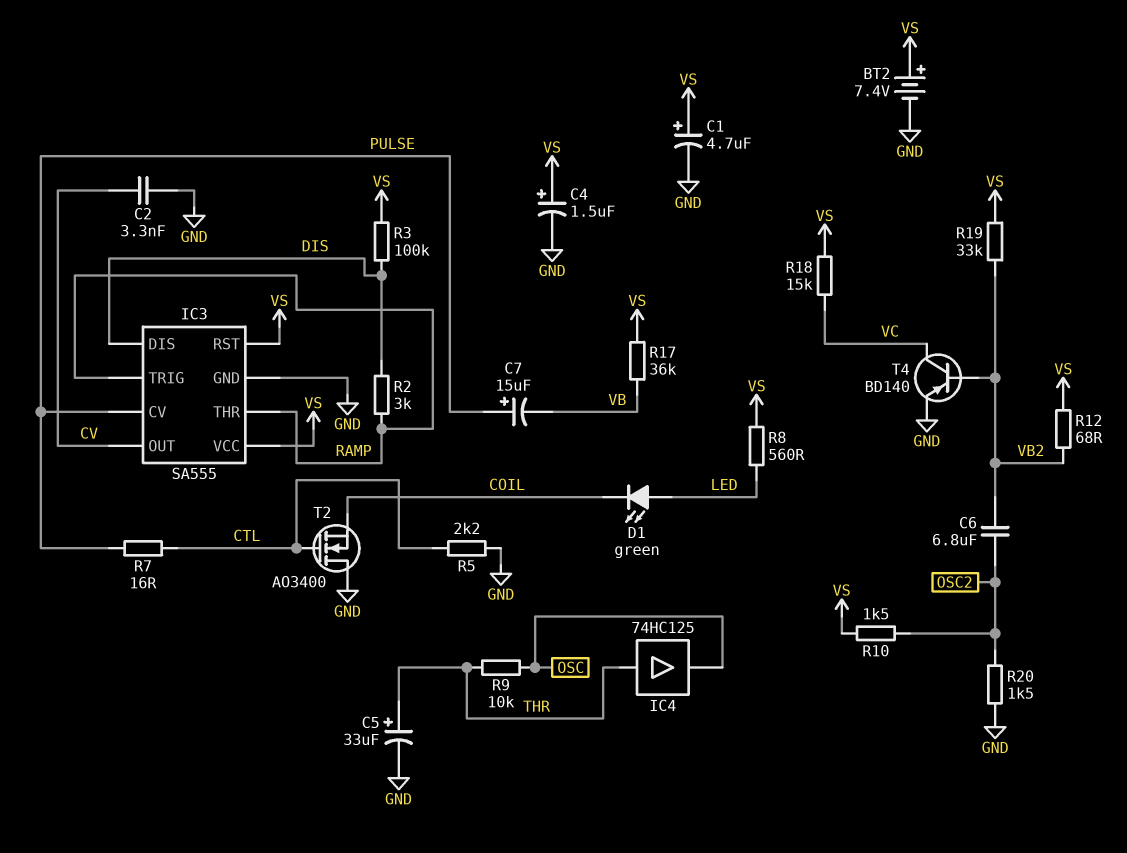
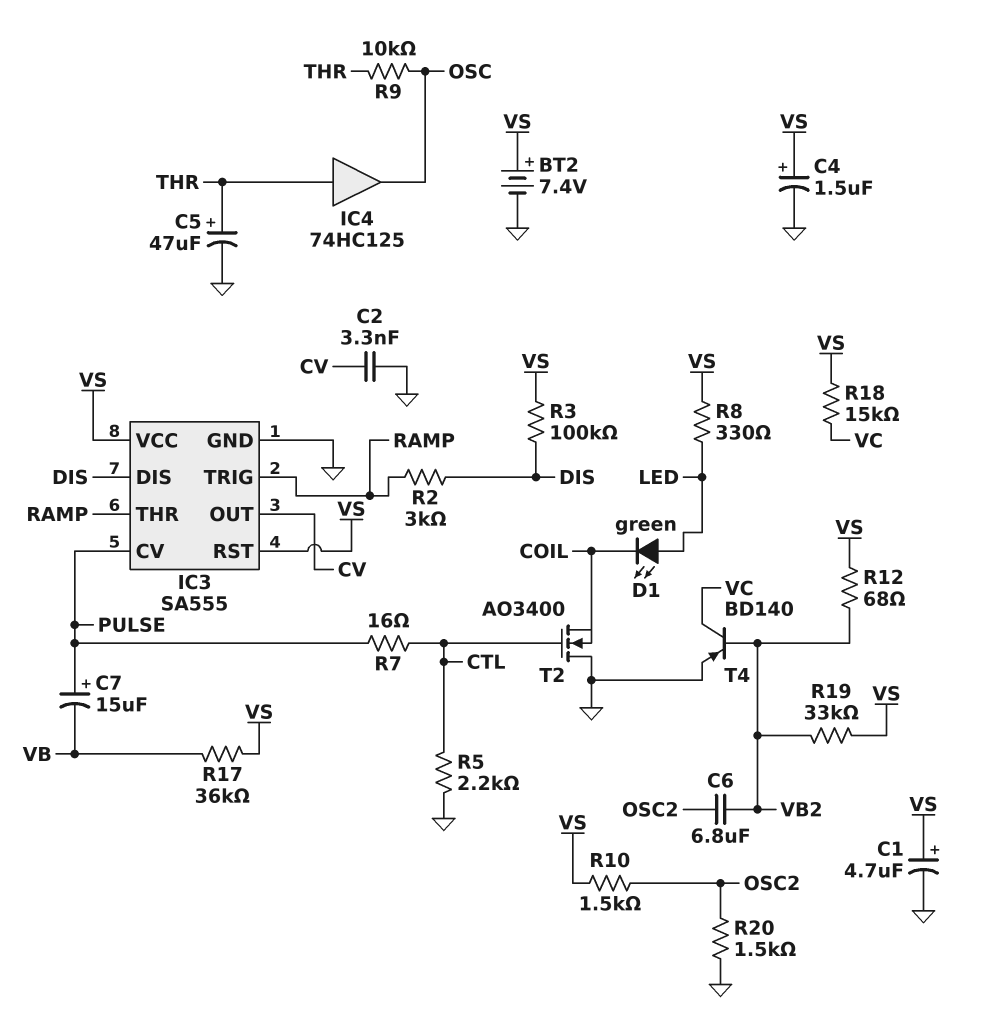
C5: 33uF (plus THR, minus GND) -> 47uF (plus THR, minus GND)
R8: 560 (LED, VS) -> 330 (LED, VS)

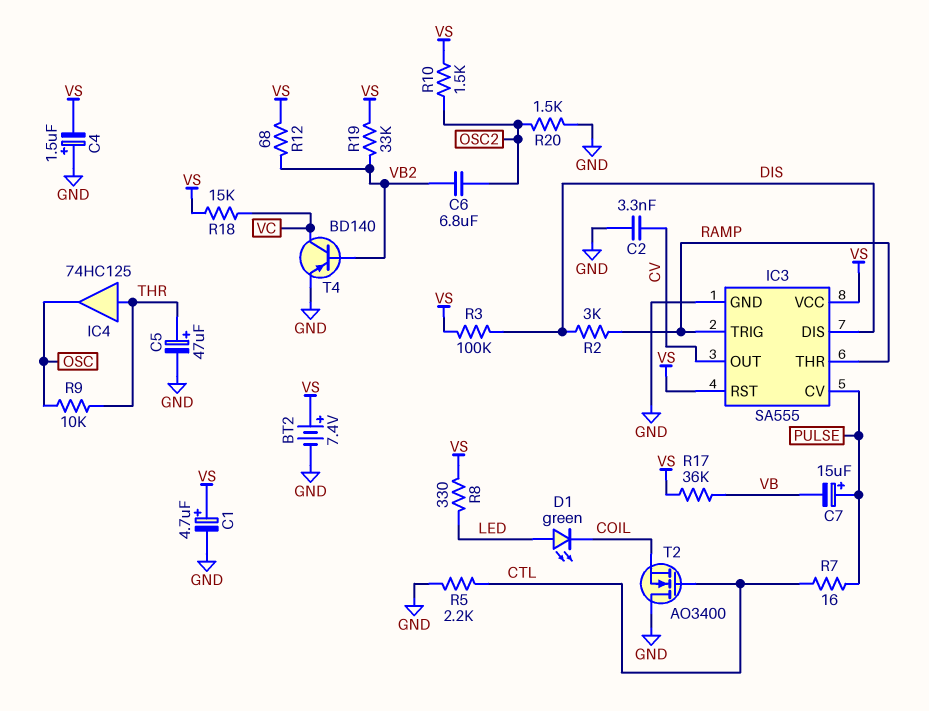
C4: 1.5uF (plus VS, minus GND) -> 1.5uF (plus GND, minus VS)

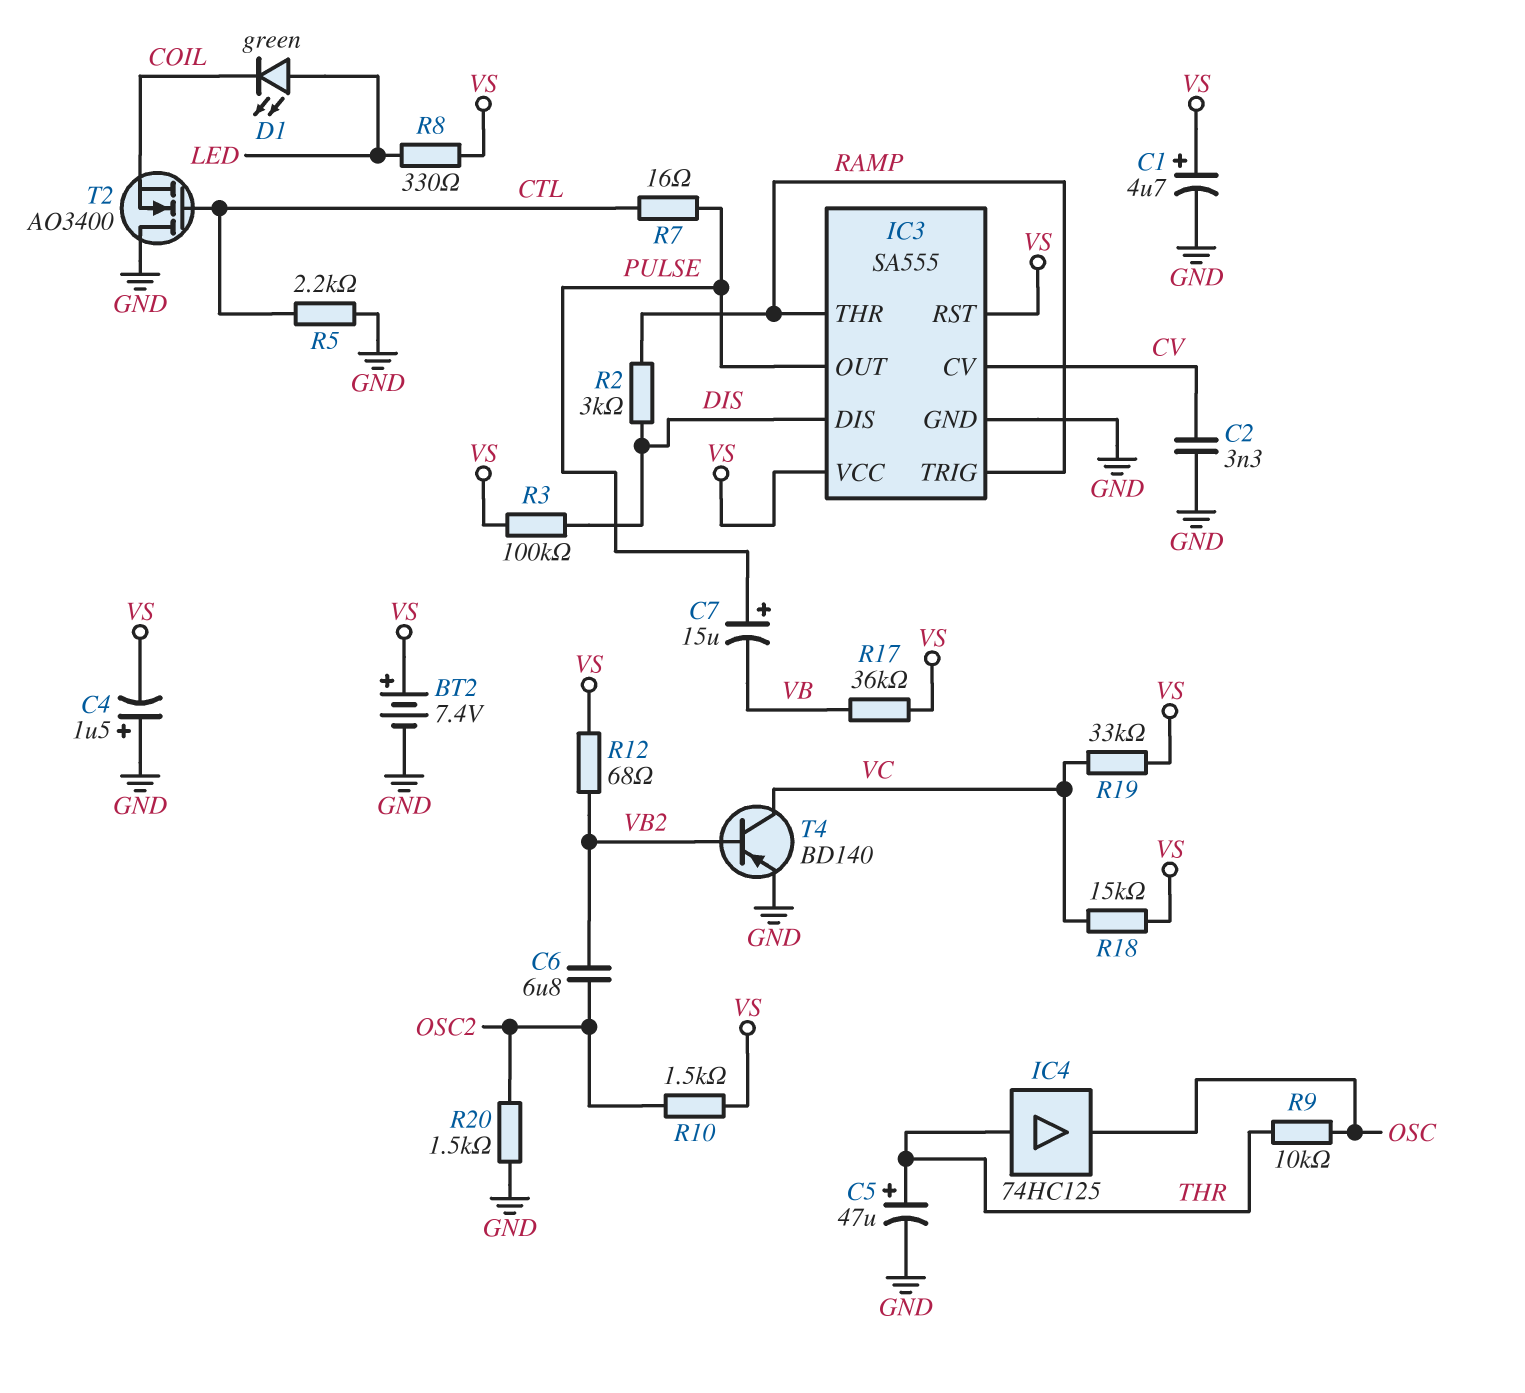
IC3 pin CV: PULSE -> CV
IC3 pin OUT: CV -> PULSE
R19: 33k (VB2, VS) -> 33k (VC, VS)

